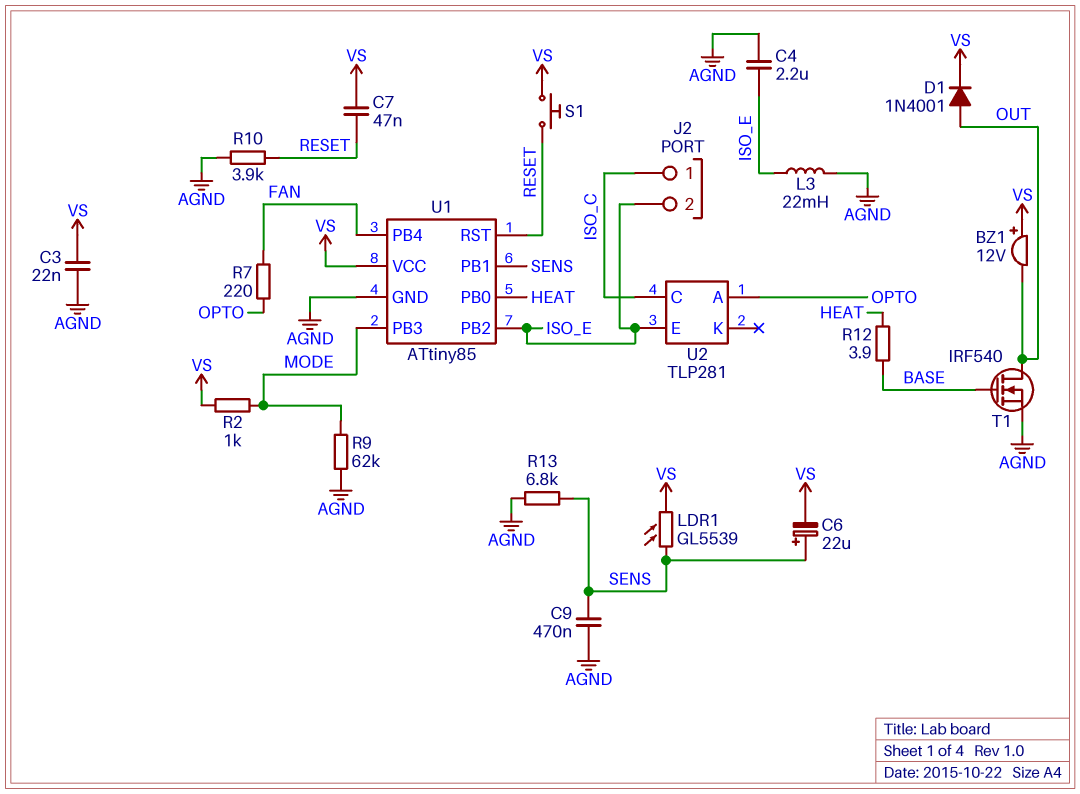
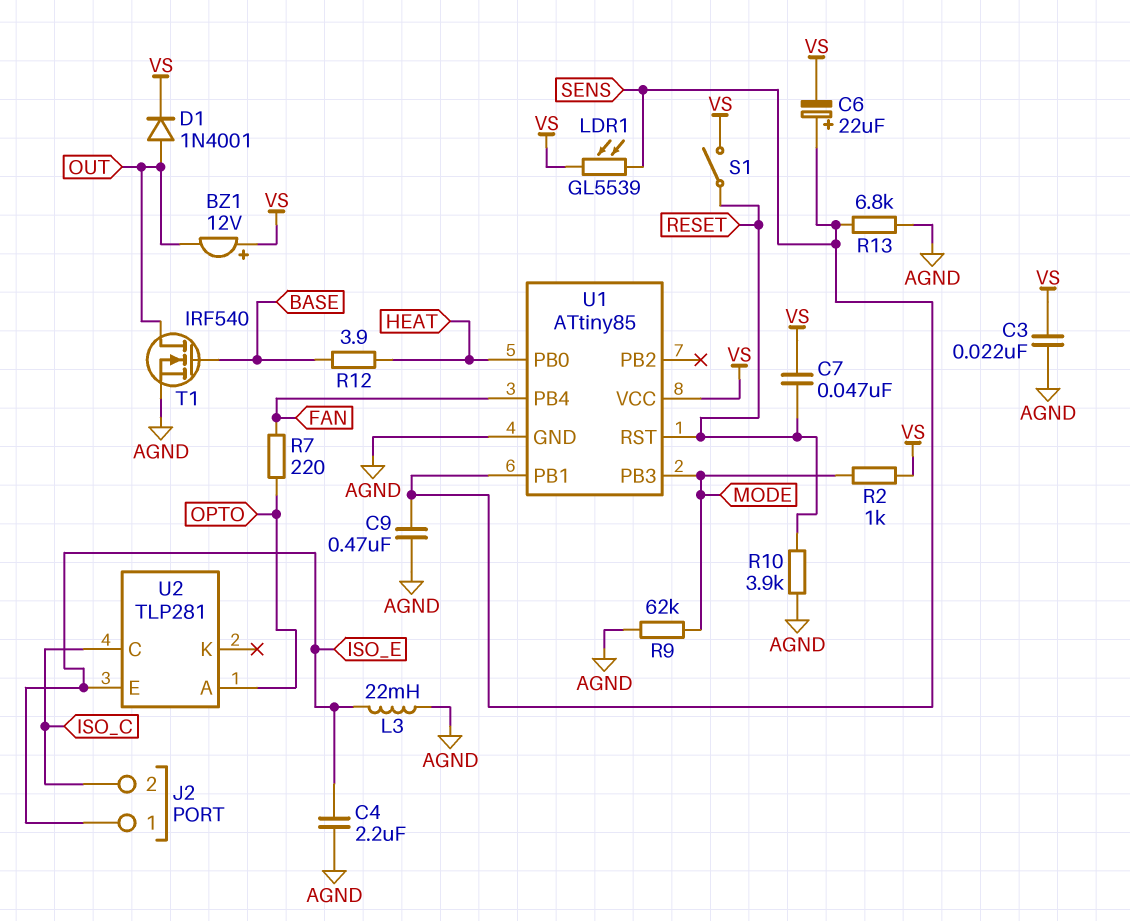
J2 pin 1: ISO_C -> ISO_E
J2 pin 2: ISO_E -> ISO_C
S1: button (RESET, VS) -> switch (RESET, VS)
U1 pin PB2: ISO_E -> none

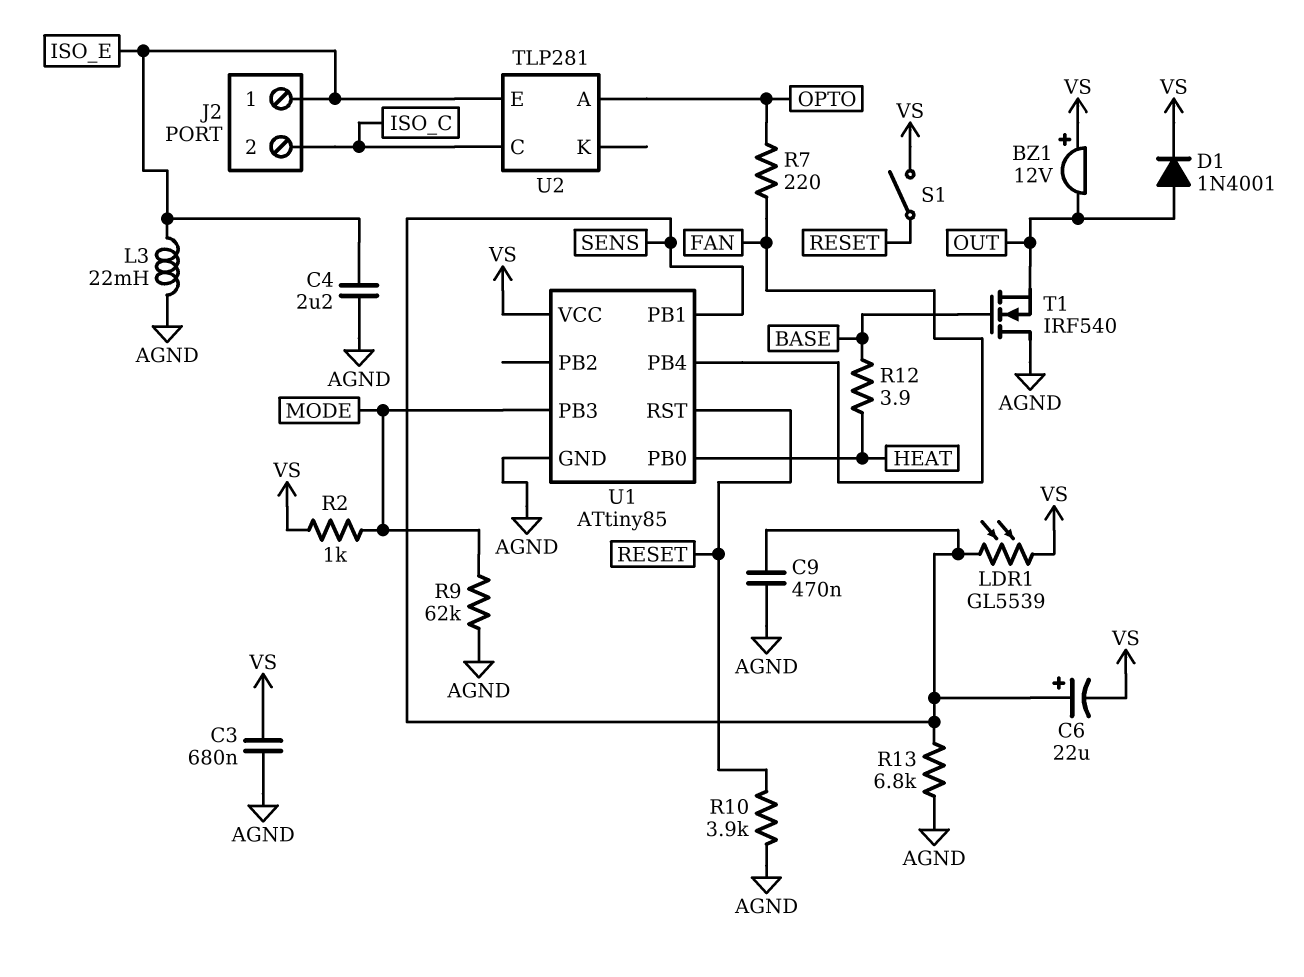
C3: 22nF (AGND, VS) -> 680nF (AGND, VS)
C7: 47nF (RESET, VS) -> none
T1: NMOS IRF540 (G BASE, D OUT, S AGND) -> NMOS IRF540 (G BASE, D AGND, S OUT)

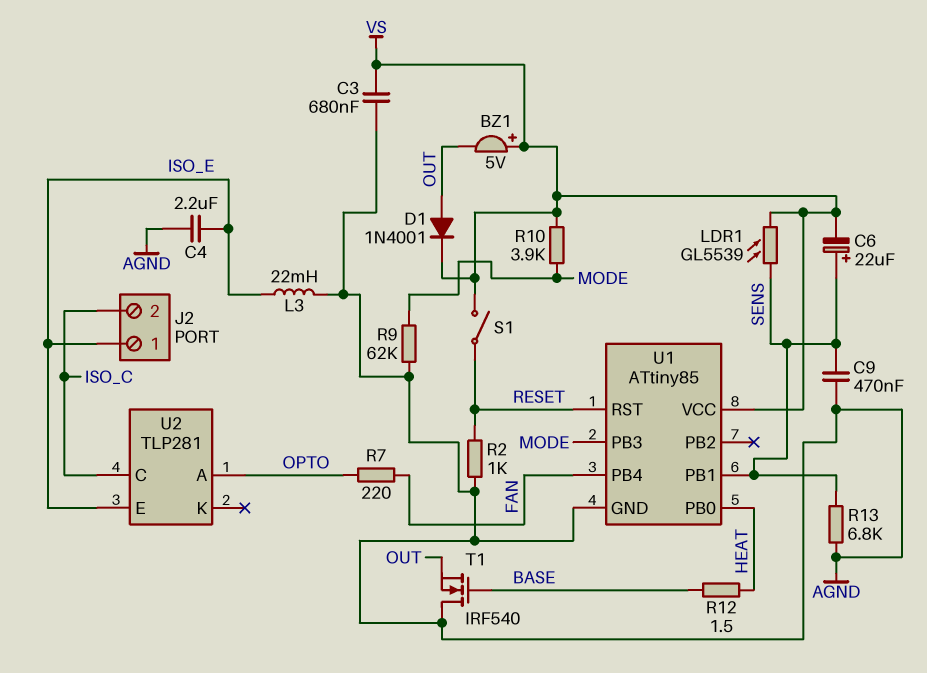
BZ1: buzzer 12V (plus VS, minus OUT) -> buzzer 5V (plus VS, minus OUT)
R2: 1k (MODE, VS) -> 1k (AGND, RESET)
R10: 3.9k (AGND, RESET) -> 3.9k (MODE, VS)
R12: 3.9 (BASE, HEAT) -> 1.5 (BASE, HEAT)

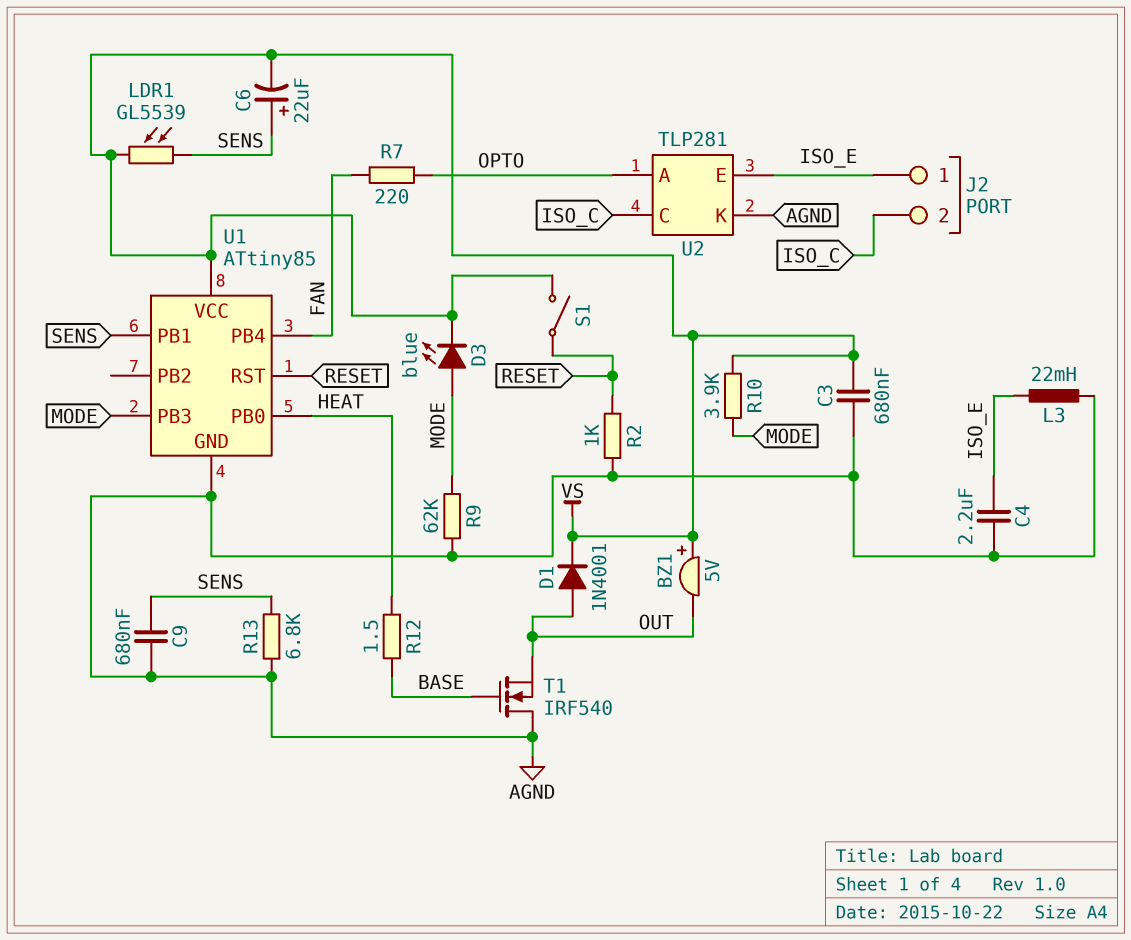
C9: 470nF (AGND, SENS) -> 680nF (AGND, SENS)
D3: none -> LED blue (A MODE, K VS)
U2 pin K: none -> AGND

